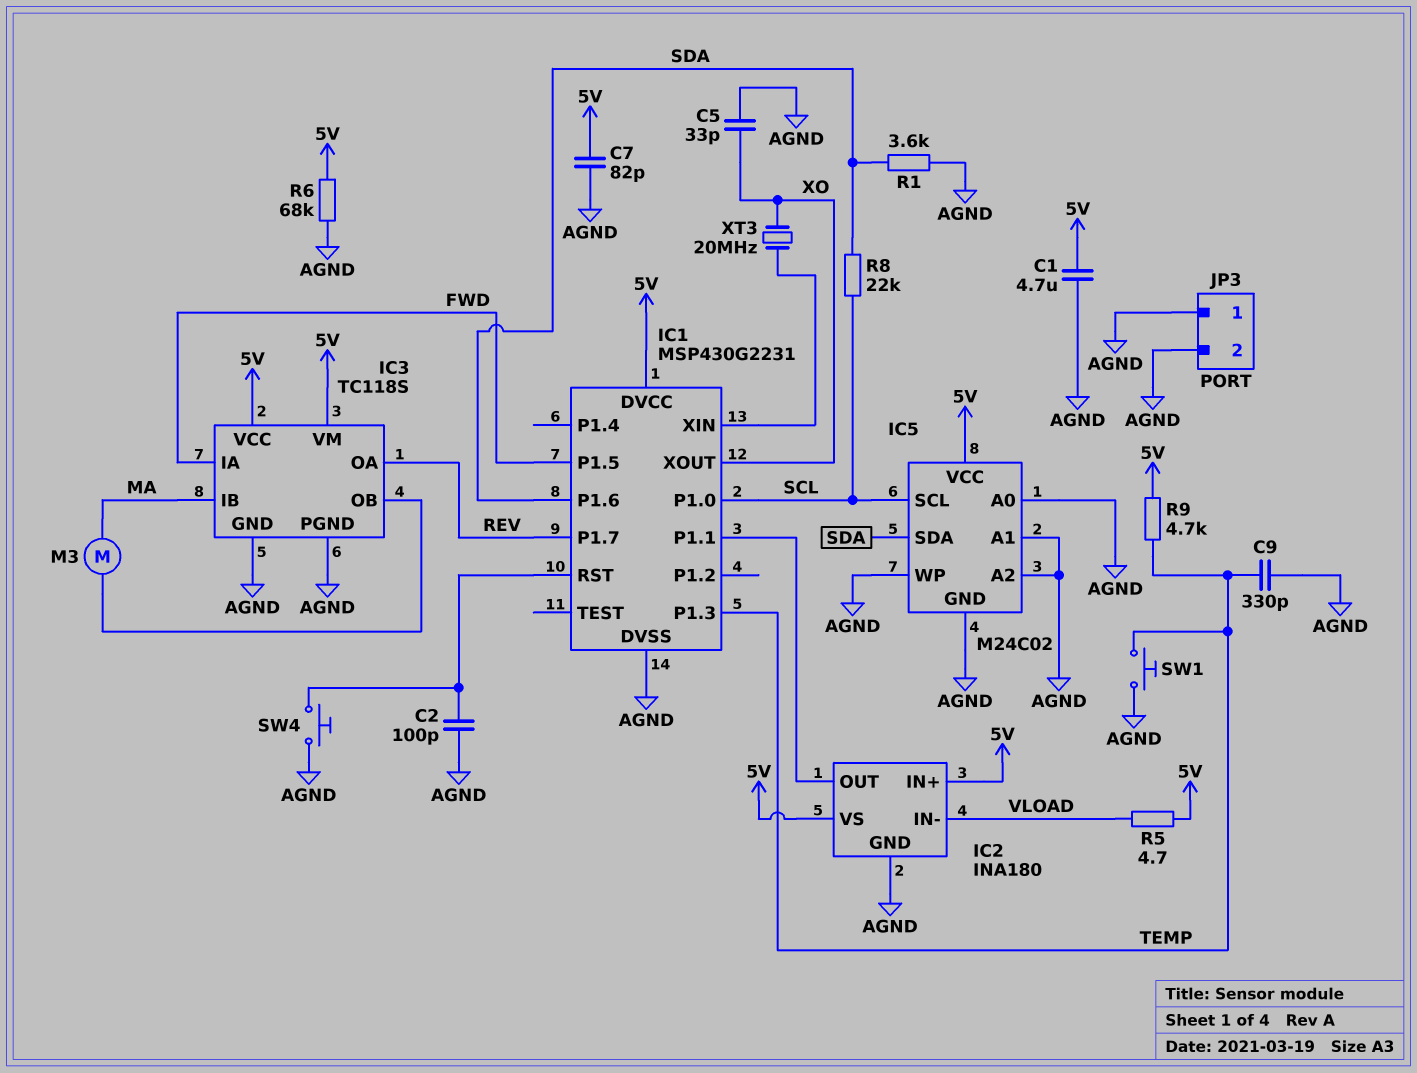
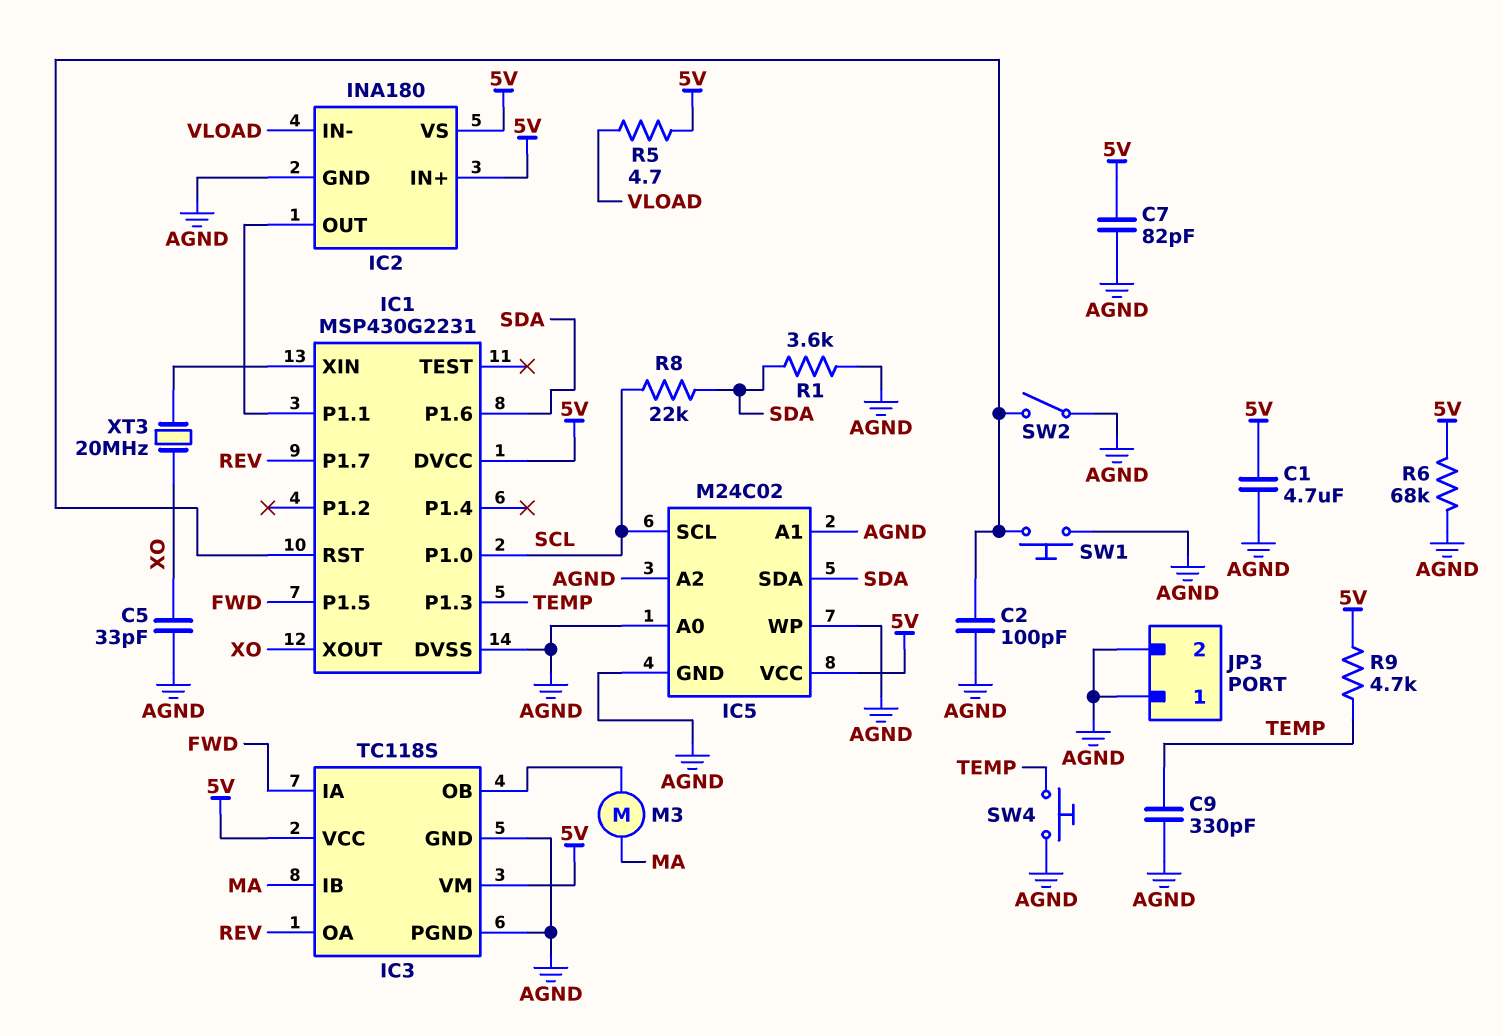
SW1: button (AGND, TEMP) -> button (AGND, IC1/RST)
SW2: none -> switch (AGND, IC1/RST)
SW4: button (AGND, IC1/RST) -> button (AGND, TEMP)

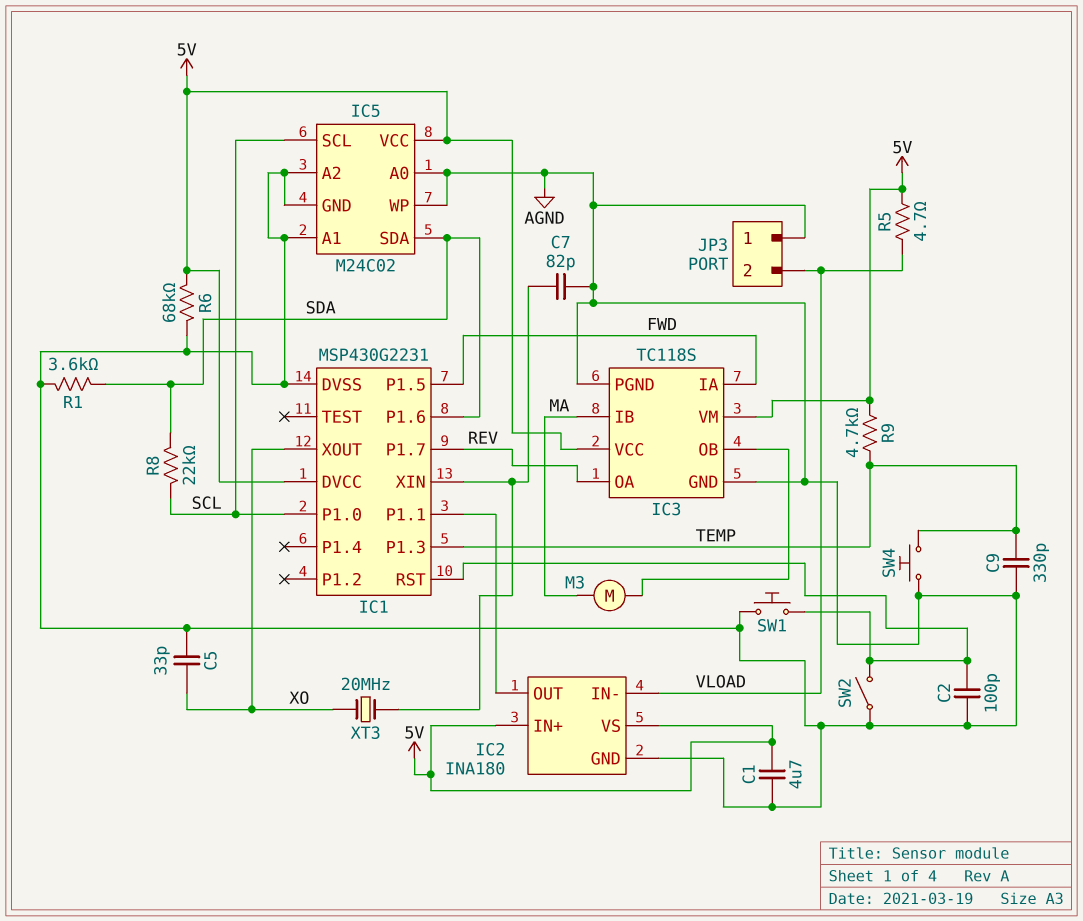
C7: 82pF (5V, AGND) -> 82pF (AGND, IC1/XIN)
JP3 pin 2: AGND -> VLOAD

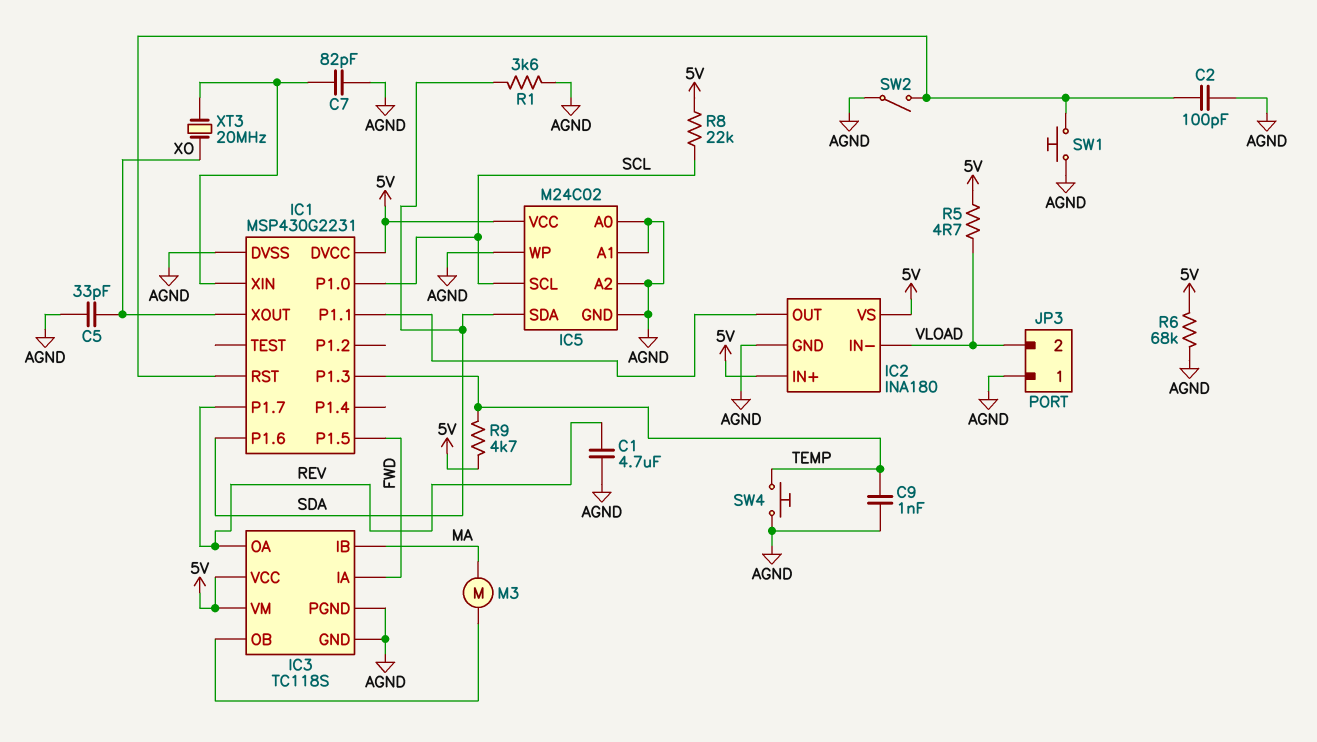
C1: 4.7uF (5V, AGND) -> 4.7uF (AGND, REV)
C9: 330pF (AGND, TEMP) -> 1nF (AGND, TEMP)
R8: 22k (SCL, SDA) -> 22k (5V, SCL)

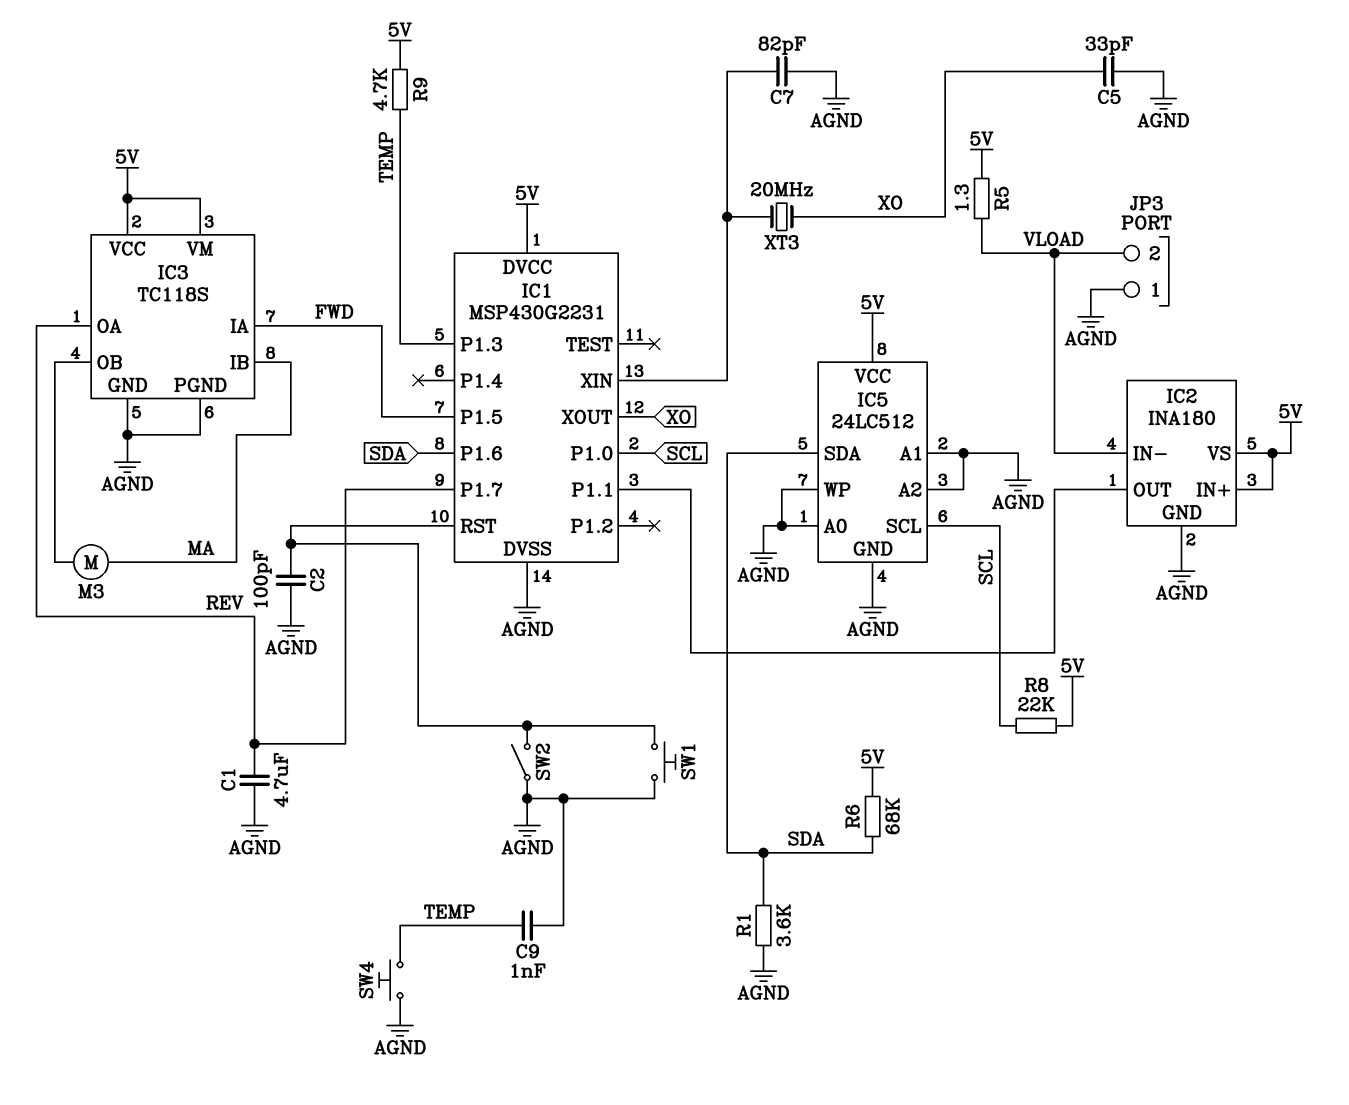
IC5: M24C02 -> 24LC512
R5: 4.7 (5V, VLOAD) -> 1.3 (5V, VLOAD)
R6: 68k (5V, AGND) -> 68k (5V, SDA)

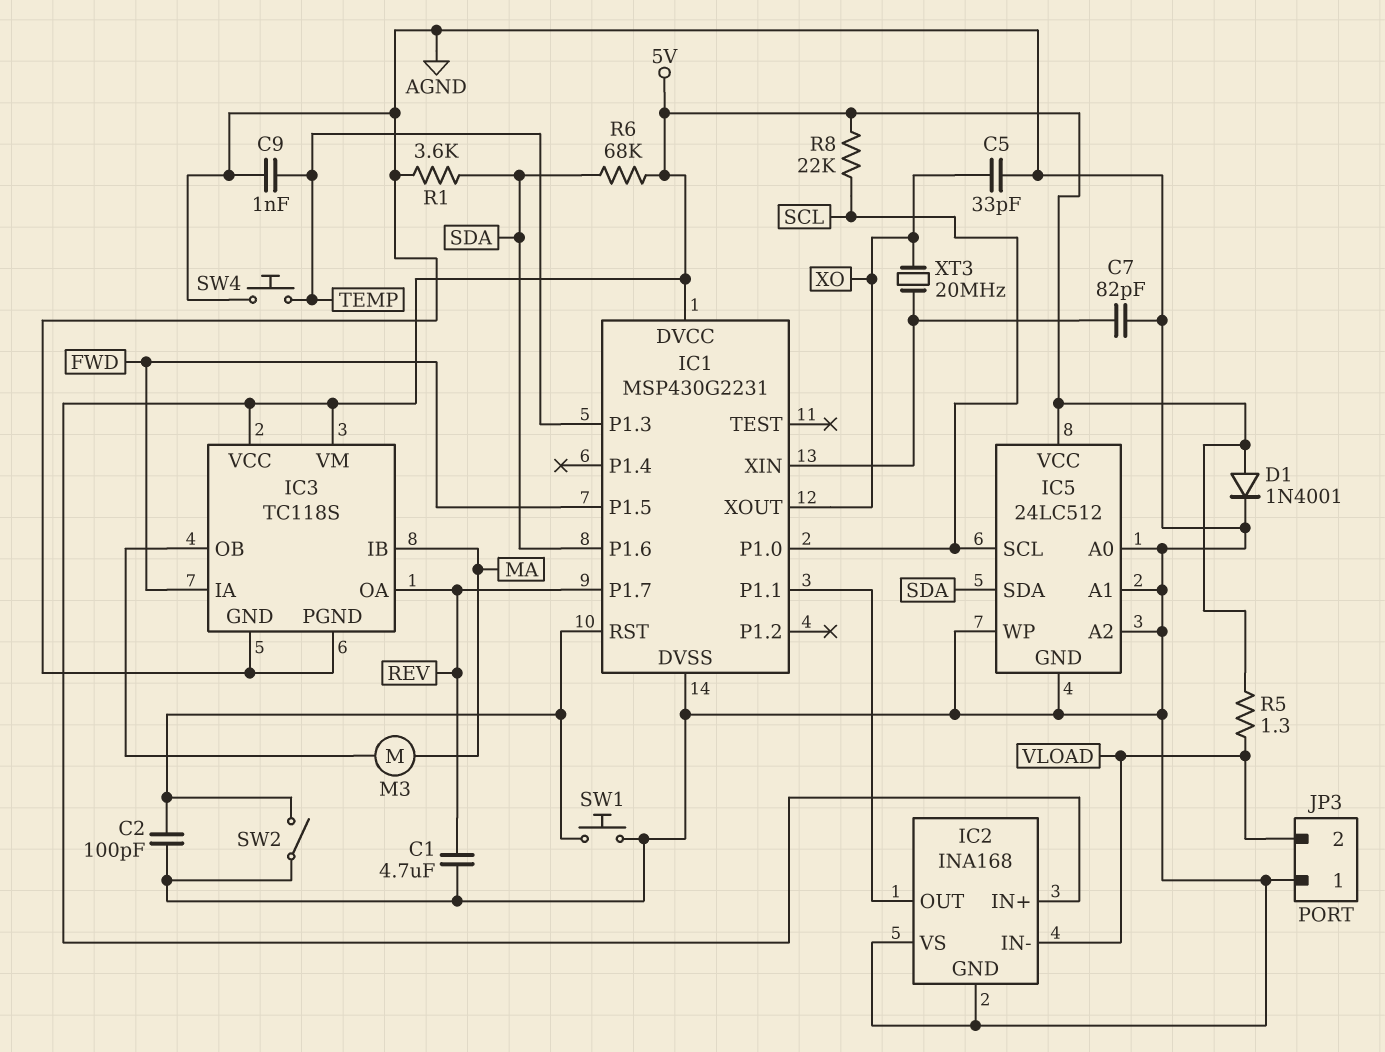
D1: none -> diode 1N4001 (A 5V, K AGND)
IC2: INA180 -> INA168
IC2 pin VS: 5V -> AGND
R9: 4.7k (5V, TEMP) -> none

